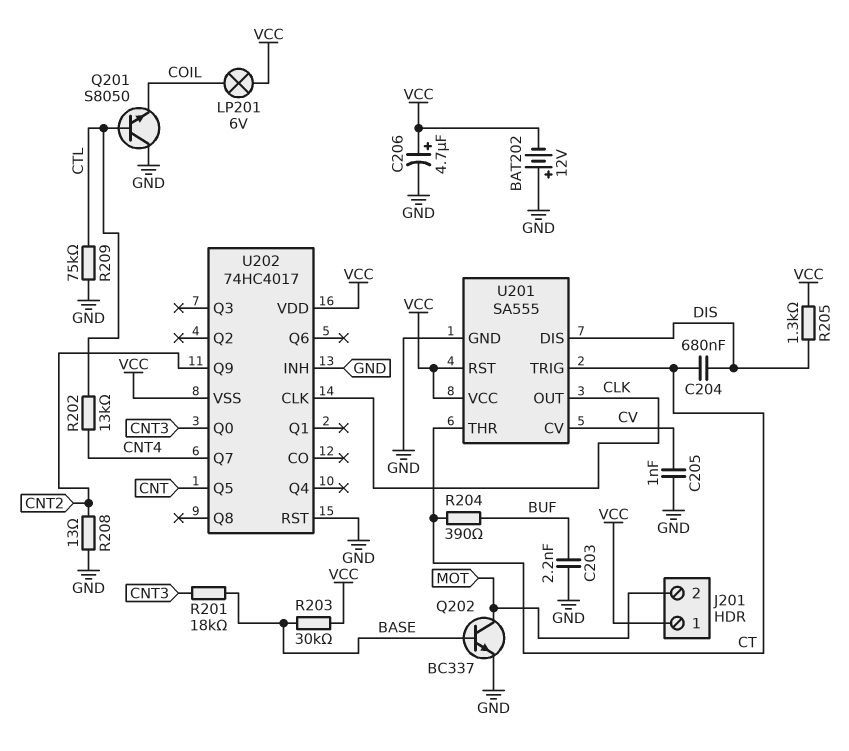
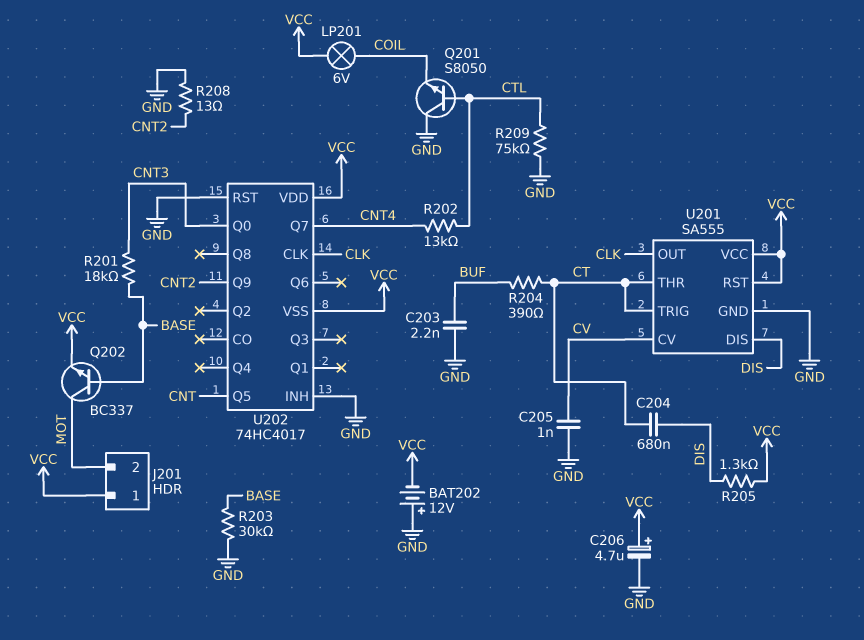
Q202: NPN BC337 (B BASE, C MOT, E GND) -> NPN BC337 (B BASE, C MOT, E VCC)
R203: 30k (BASE, VCC) -> 30k (BASE, GND)

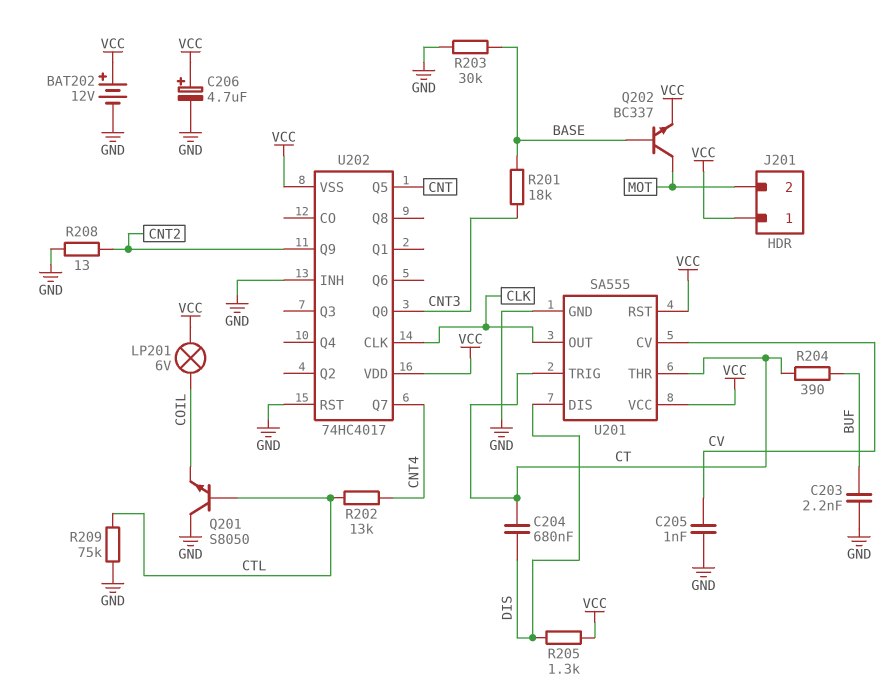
BAT202: 12V (plus GND, minus VCC) -> 12V (plus VCC, minus GND)

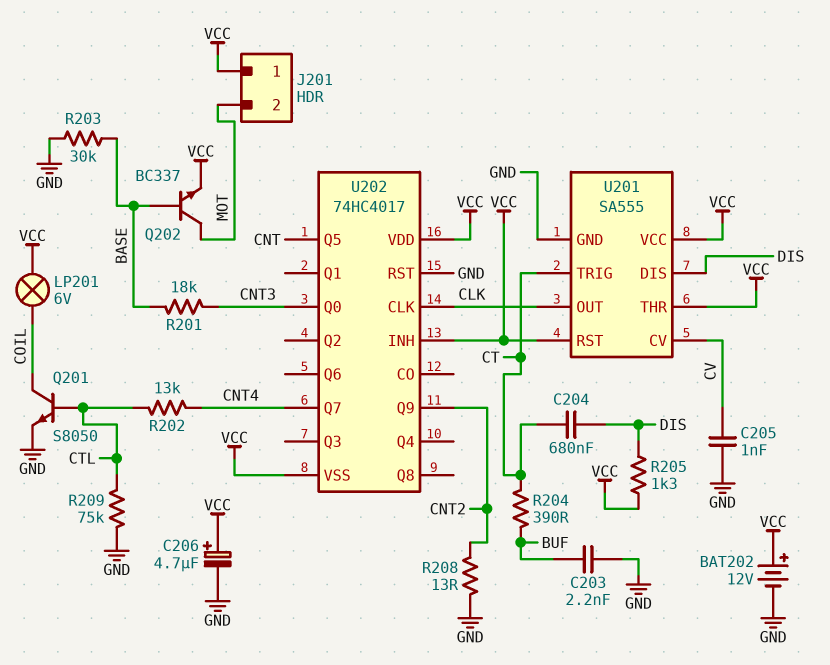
Q201: NPN S8050 (B CTL, C GND, E COIL) -> NPN S8050 (B CTL, C COIL, E GND)
U201 pin THR: CT -> VCC
U202 pin INH: GND -> VCC

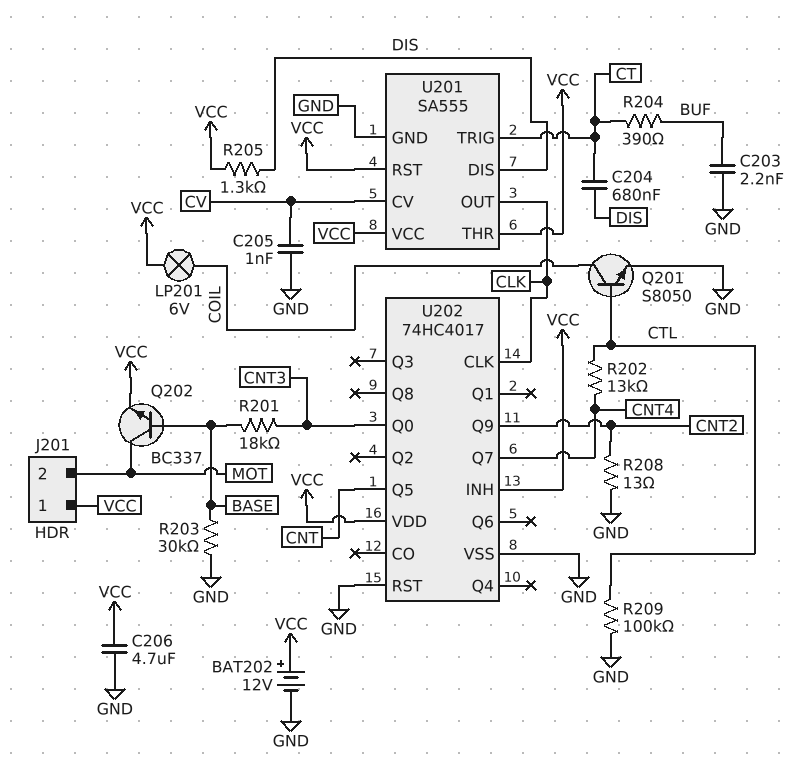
C206: 4.7uF (plus VCC, minus GND) -> 4.7uF (GND, VCC)
R209: 75k (CTL, GND) -> 100k (CTL, GND)
U202 pin VSS: VCC -> GND

